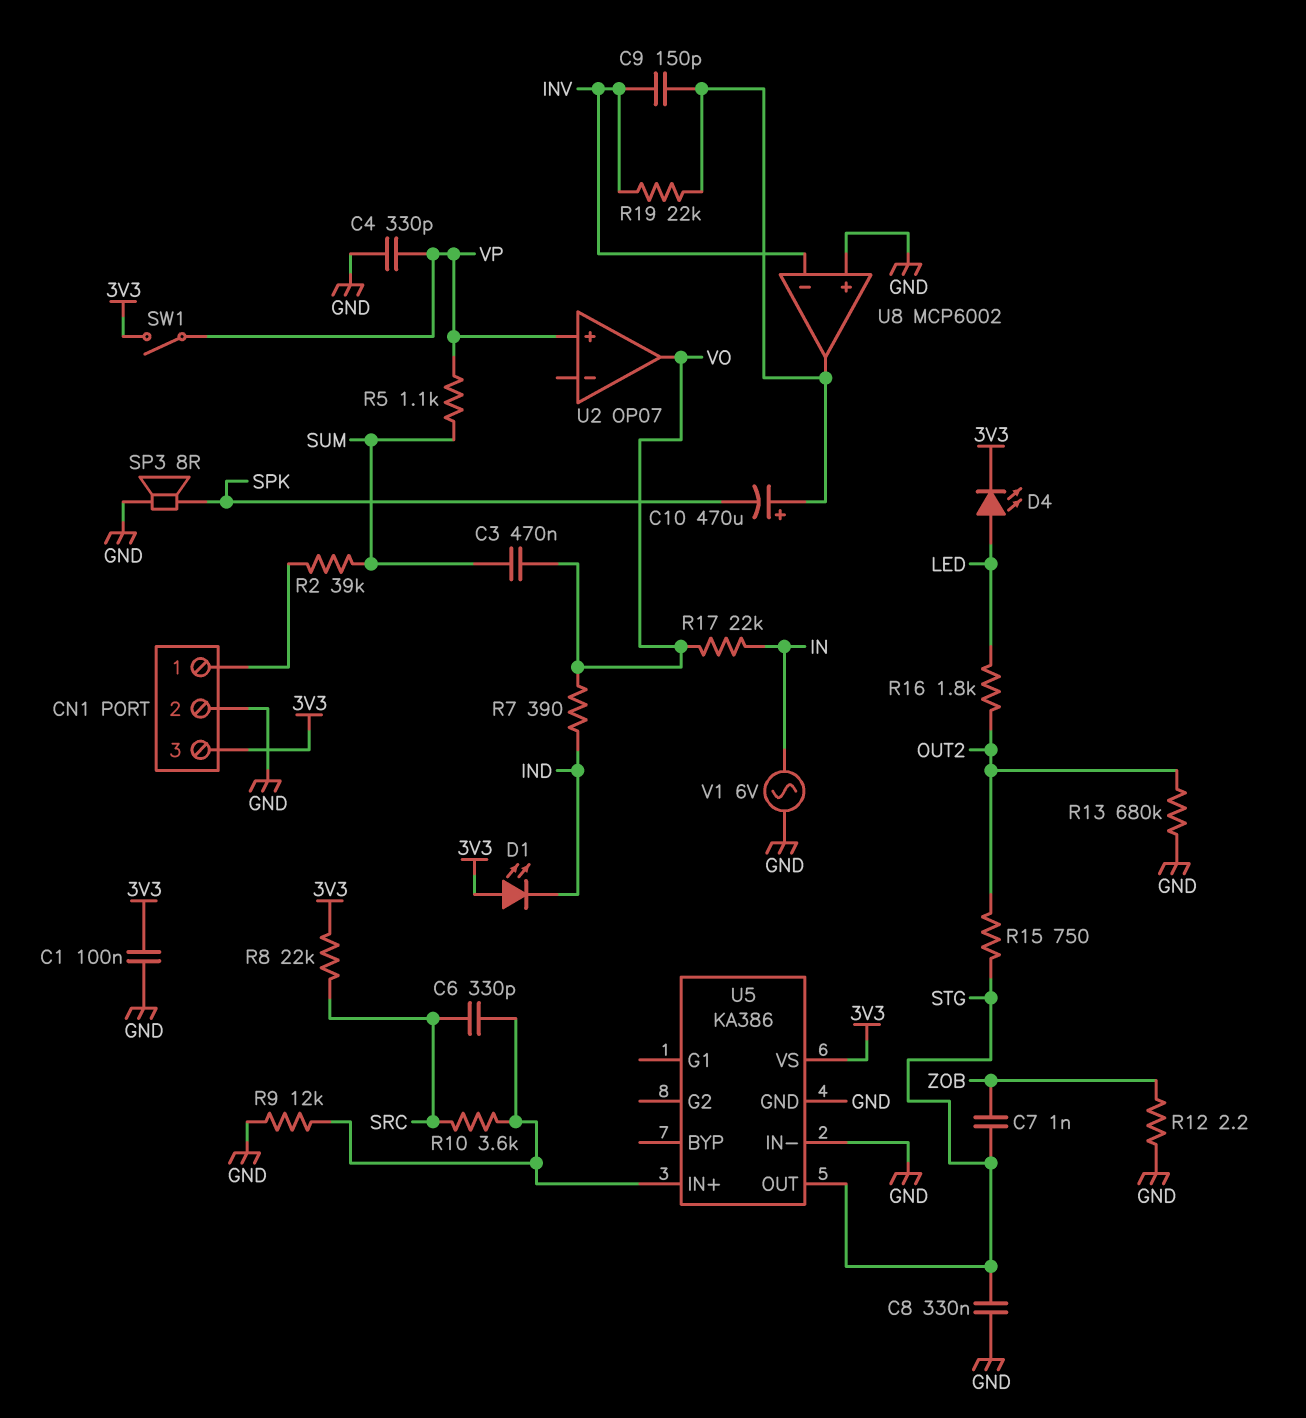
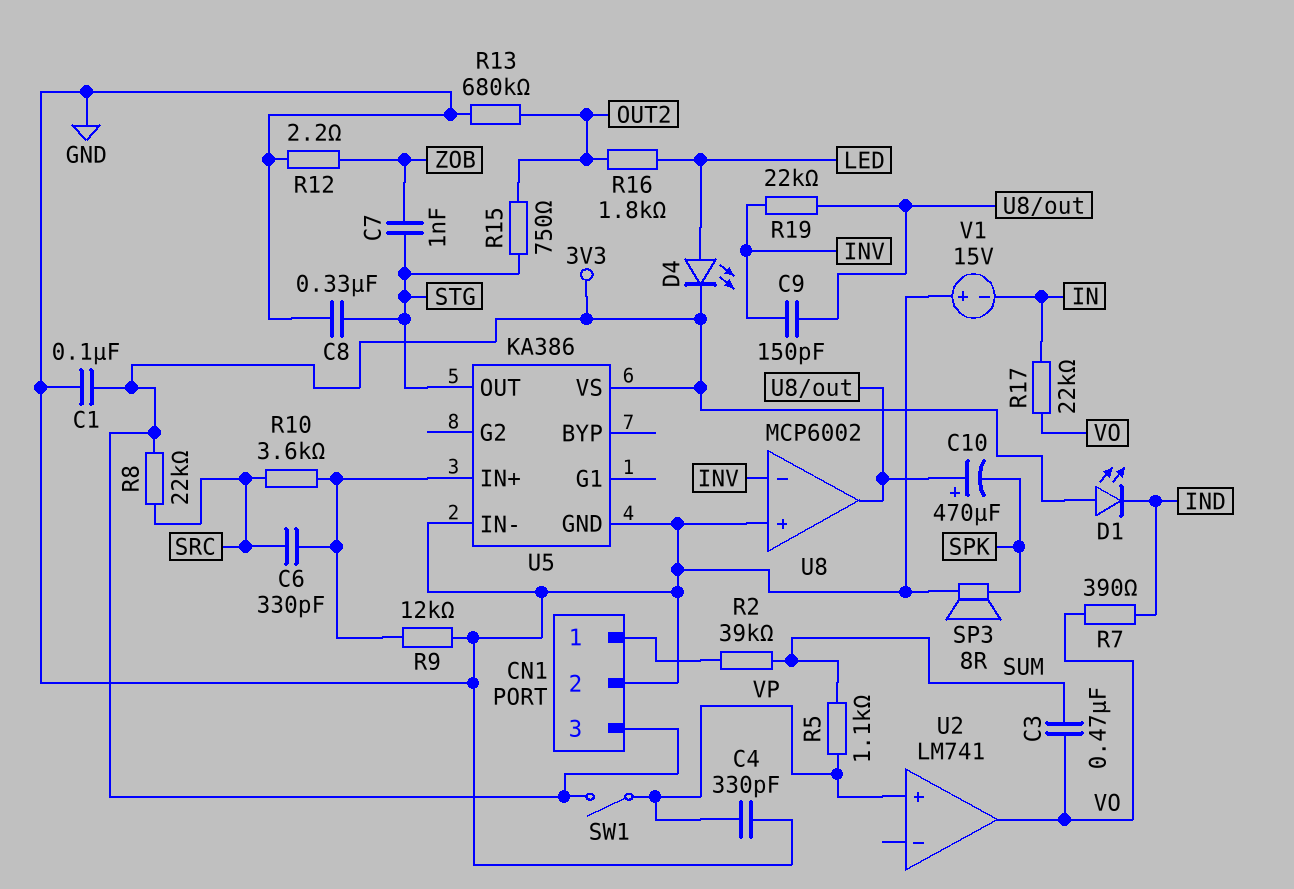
U2: OP07 -> LM741
V1: AC 6V (GND, IN) -> 15V (plus GND, minus IN)

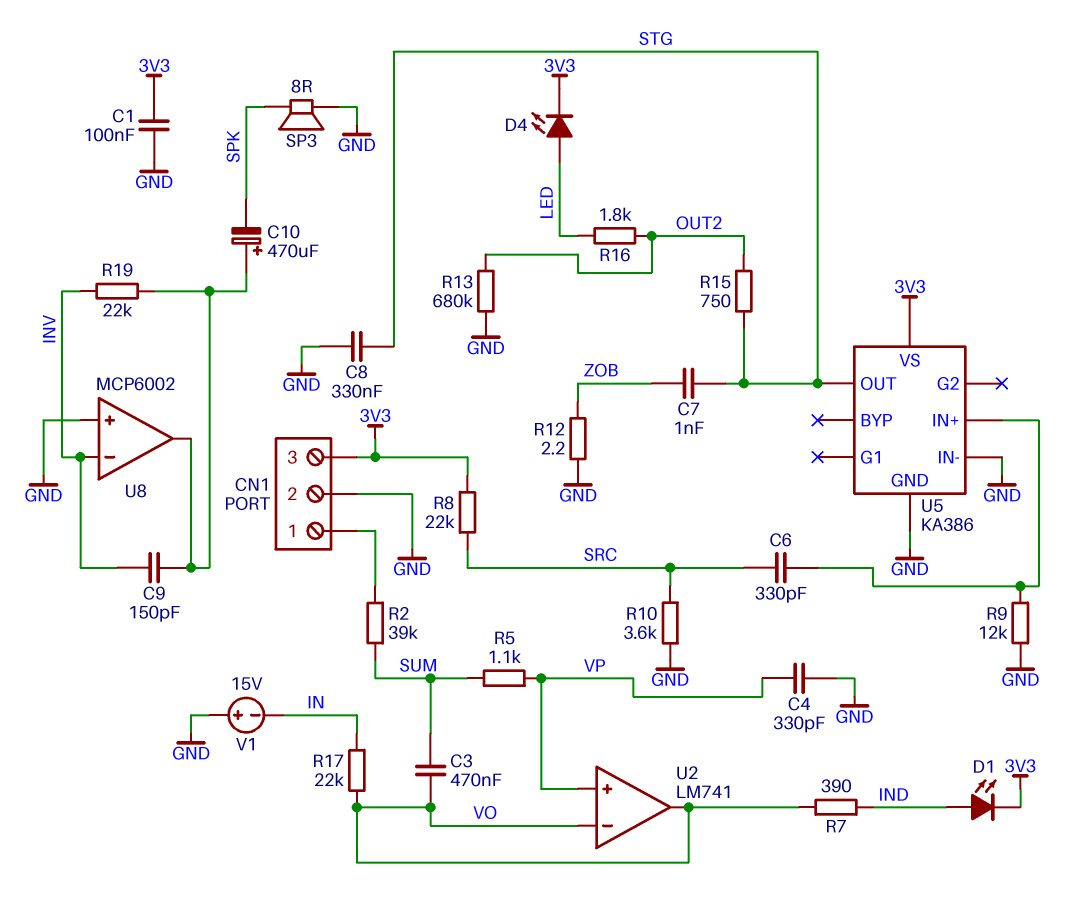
D1: LED (A 3V3, K IND) -> LED (A IND, K 3V3)
R10: 3.6k (SRC, U5/IN+) -> 3.6k (GND, SRC)
SW1: switch (3V3, VP) -> none
U2 pin in-: none -> VO

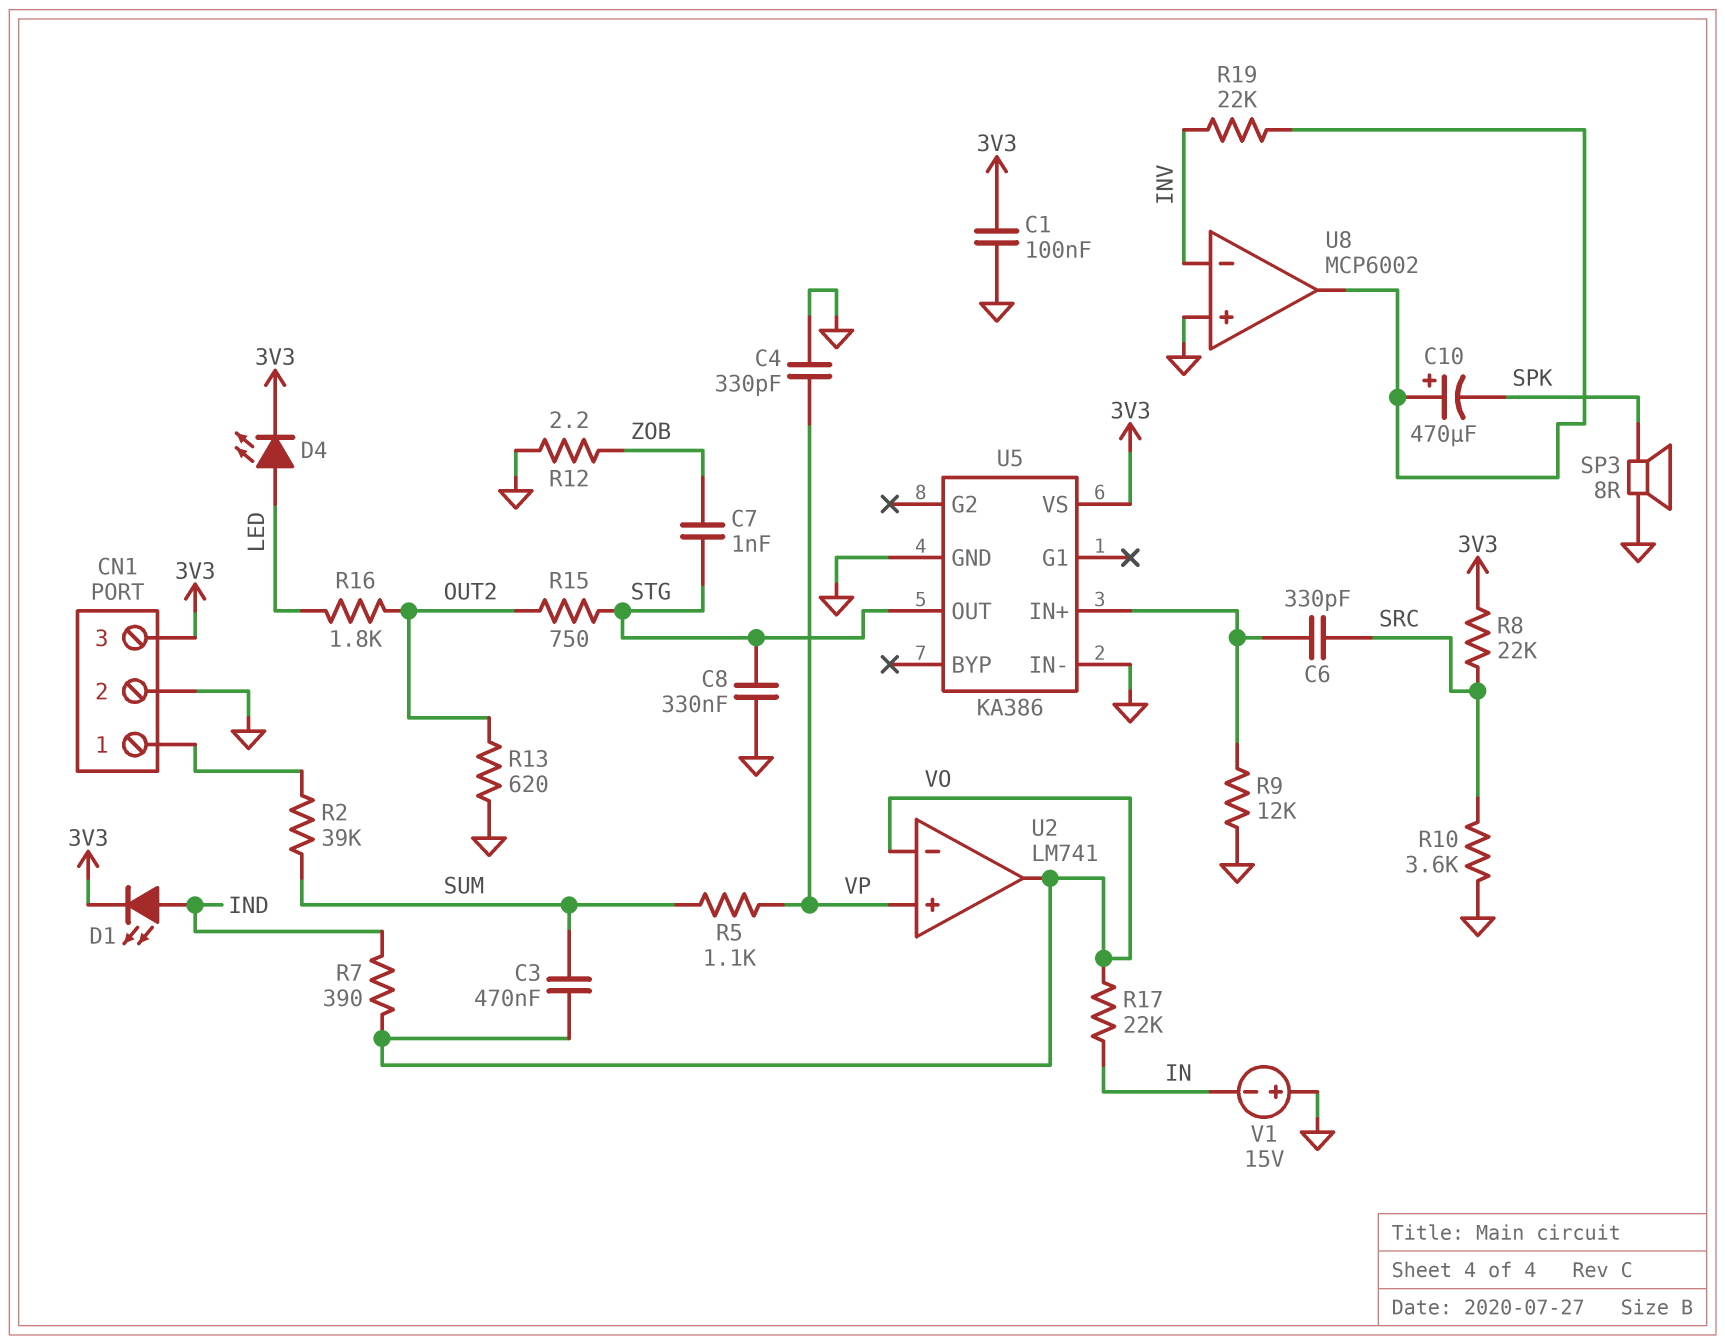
C9: 150pF (INV, U8/out) -> none
R13: 680k (GND, OUT2) -> 620 (GND, OUT2)

